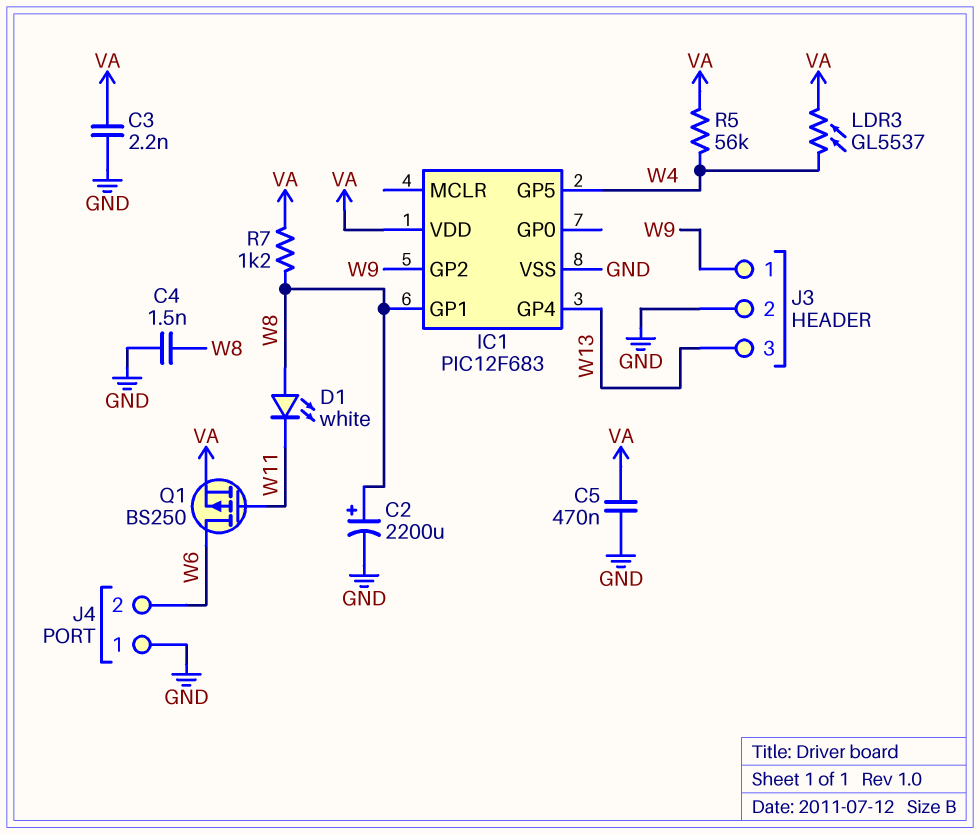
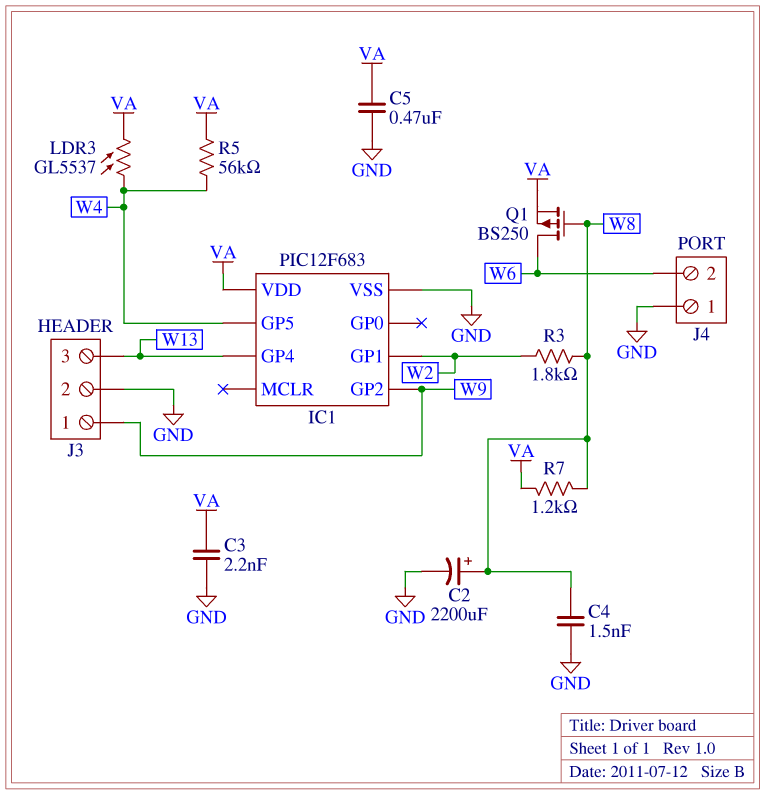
D1: LED white (A W8, K W11) -> none
IC1 pin GP1: W8 -> W2
Q1: PMOS BS250 (G W11, D W6, S VA) -> PMOS BS250 (G W8, D W6, S VA)
R3: none -> 1.8k (W2, W8)

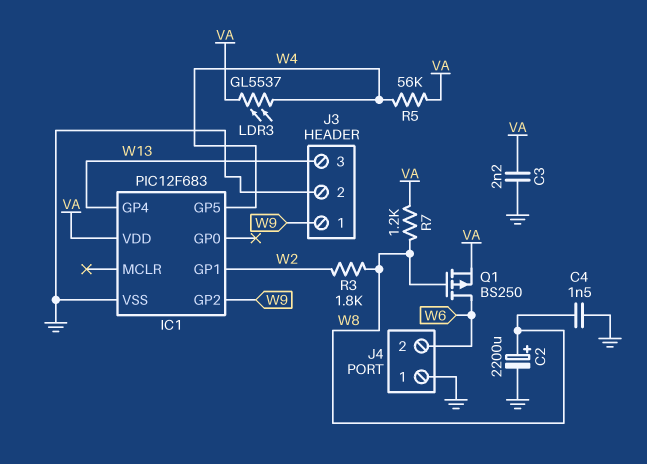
C5: 470nF (GND, VA) -> none

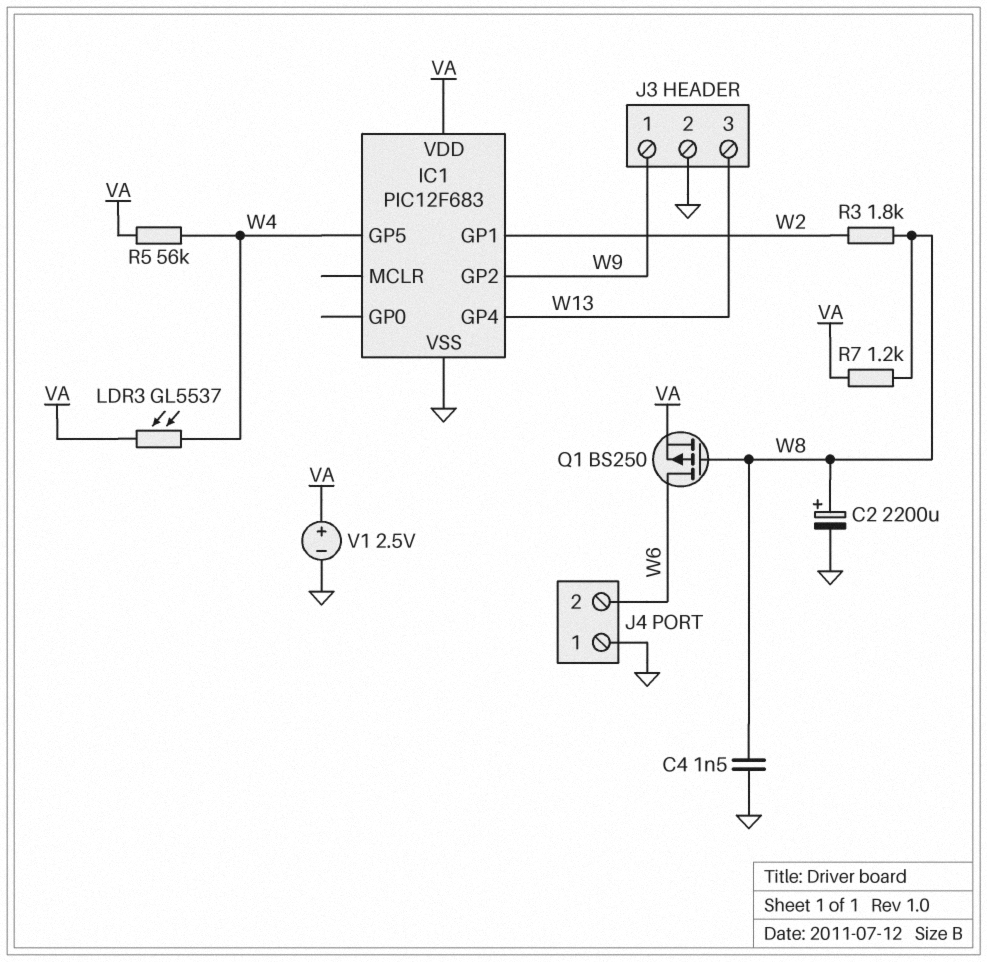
C3: 2.2nF (GND, VA) -> none
V1: none -> 2.5V (plus VA, minus GND)

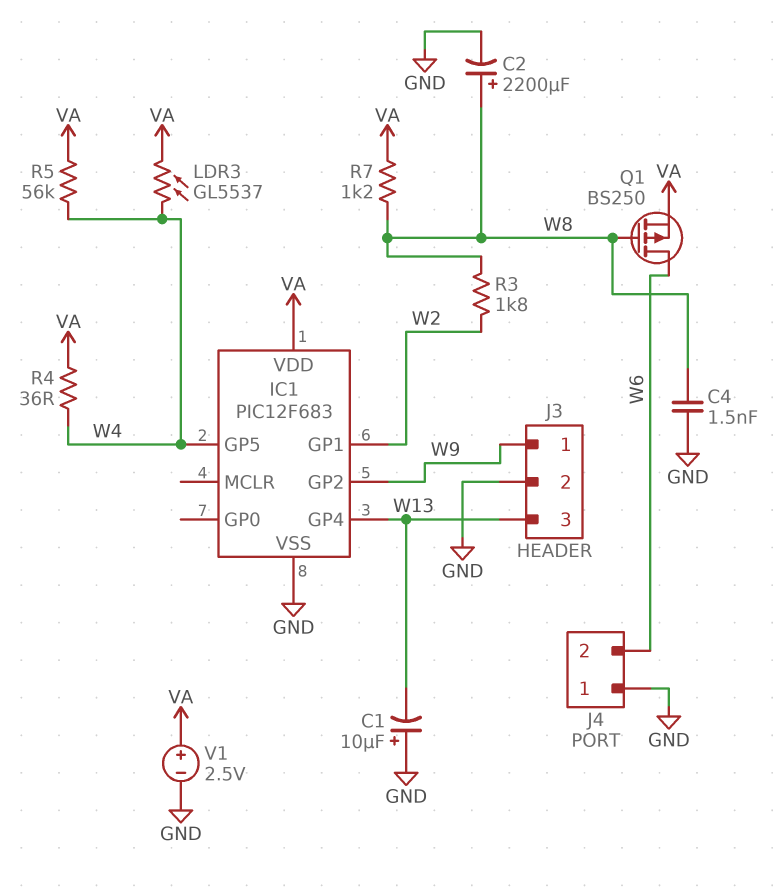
C1: none -> 10uF (plus GND, minus W13)
R4: none -> 36 (VA, W4)

